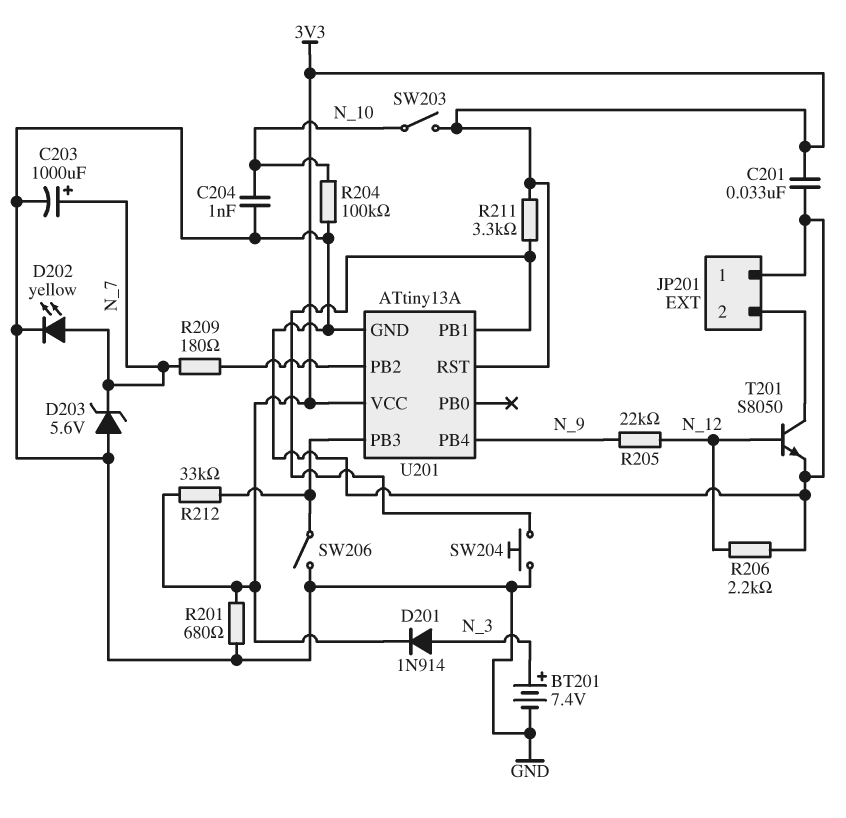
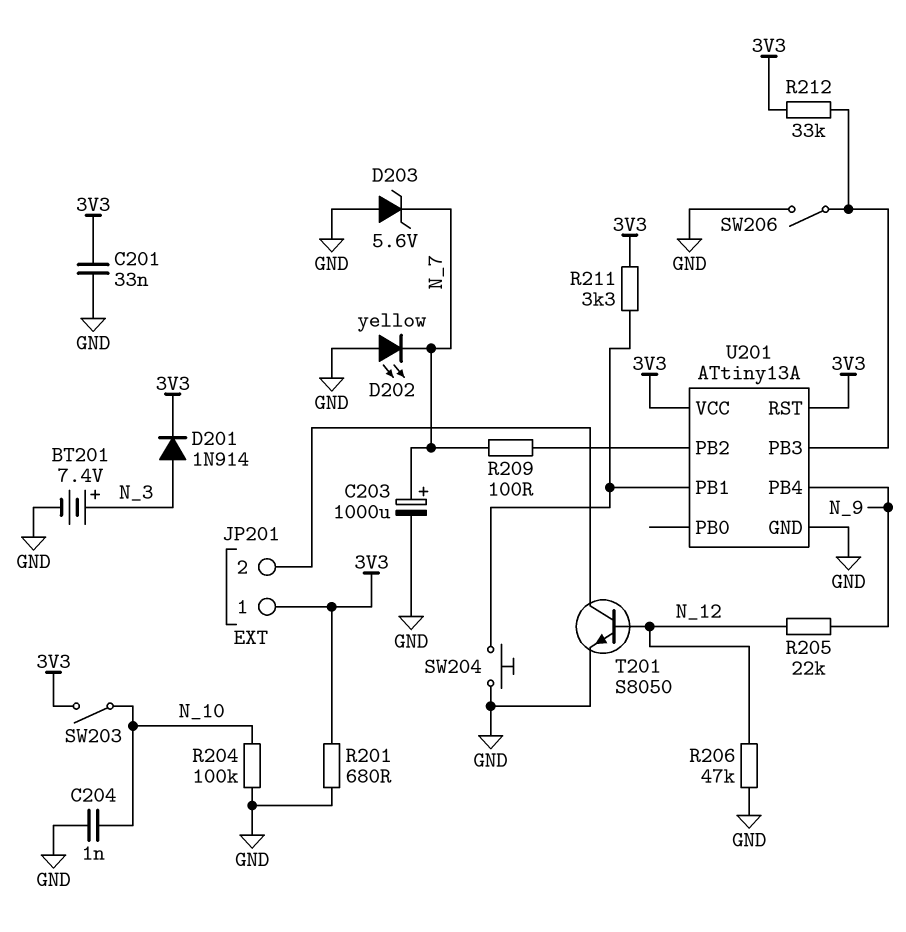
D202: LED yellow (A N_7, K GND) -> LED yellow (A GND, K N_7)
JP201 pin 1: GND -> 3V3
R206: 2.2k (GND, N_12) -> 47k (GND, N_12)
R209: 180 (N_7, U201/PB2) -> 100 (N_7, U201/PB2)

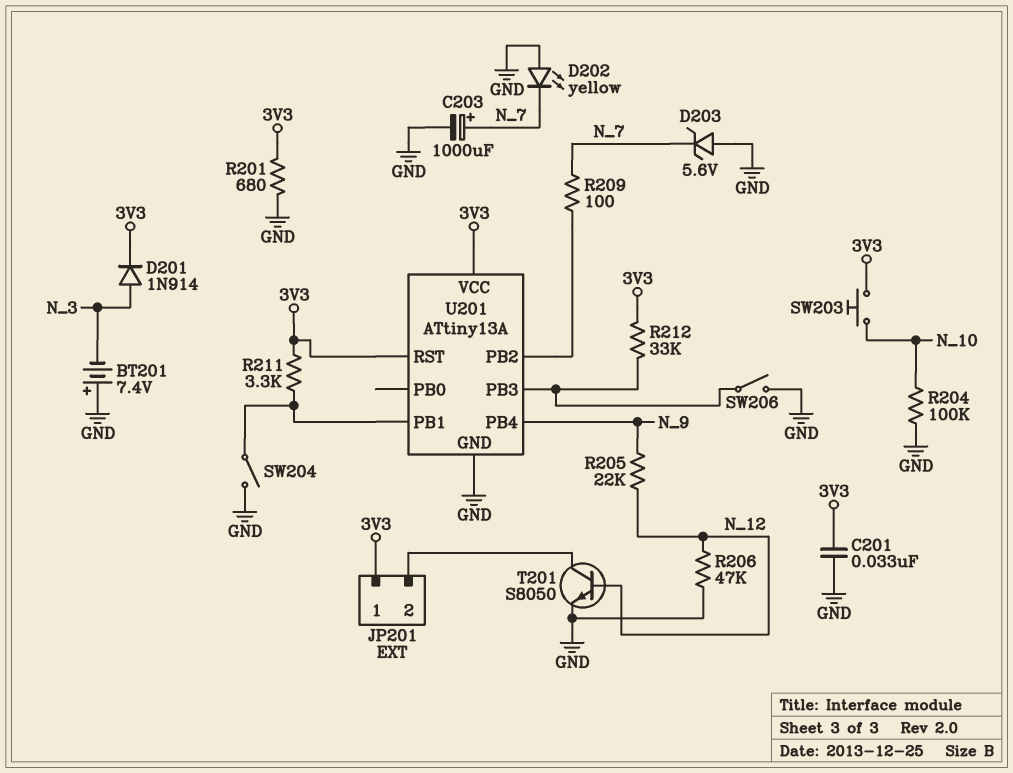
BT201: 7.4V (plus N_3, minus GND) -> 7.4V (plus GND, minus N_3)
C204: 1nF (GND, N_10) -> none
SW203: switch (3V3, N_10) -> button (3V3, N_10)
SW204: button (GND, U201/PB1) -> switch (GND, U201/PB1)

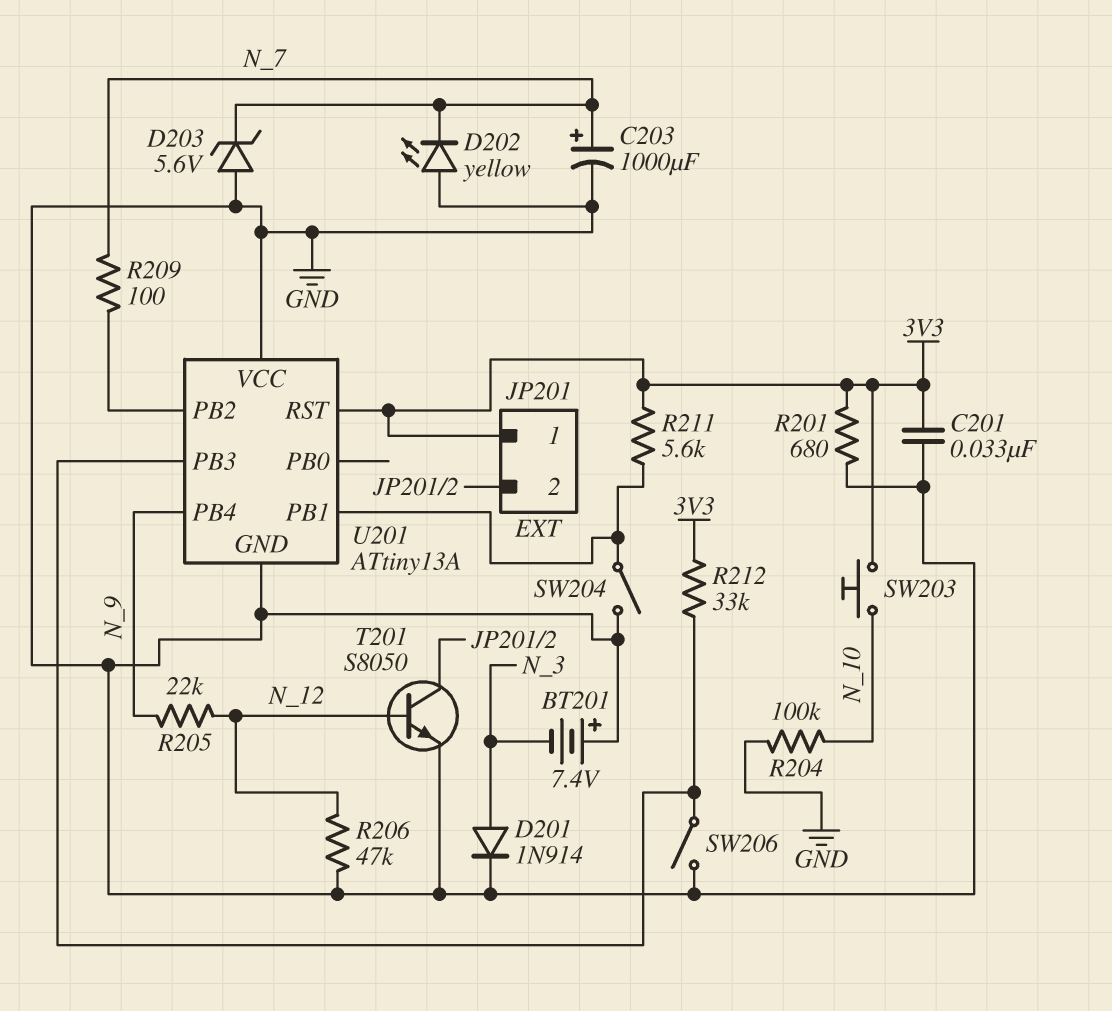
D201: diode 1N914 (A N_3, K 3V3) -> diode 1N914 (A N_3, K GND)
R211: 3.3k (3V3, U201/PB1) -> 5.6k (3V3, U201/PB1)
U201 pin VCC: 3V3 -> GND

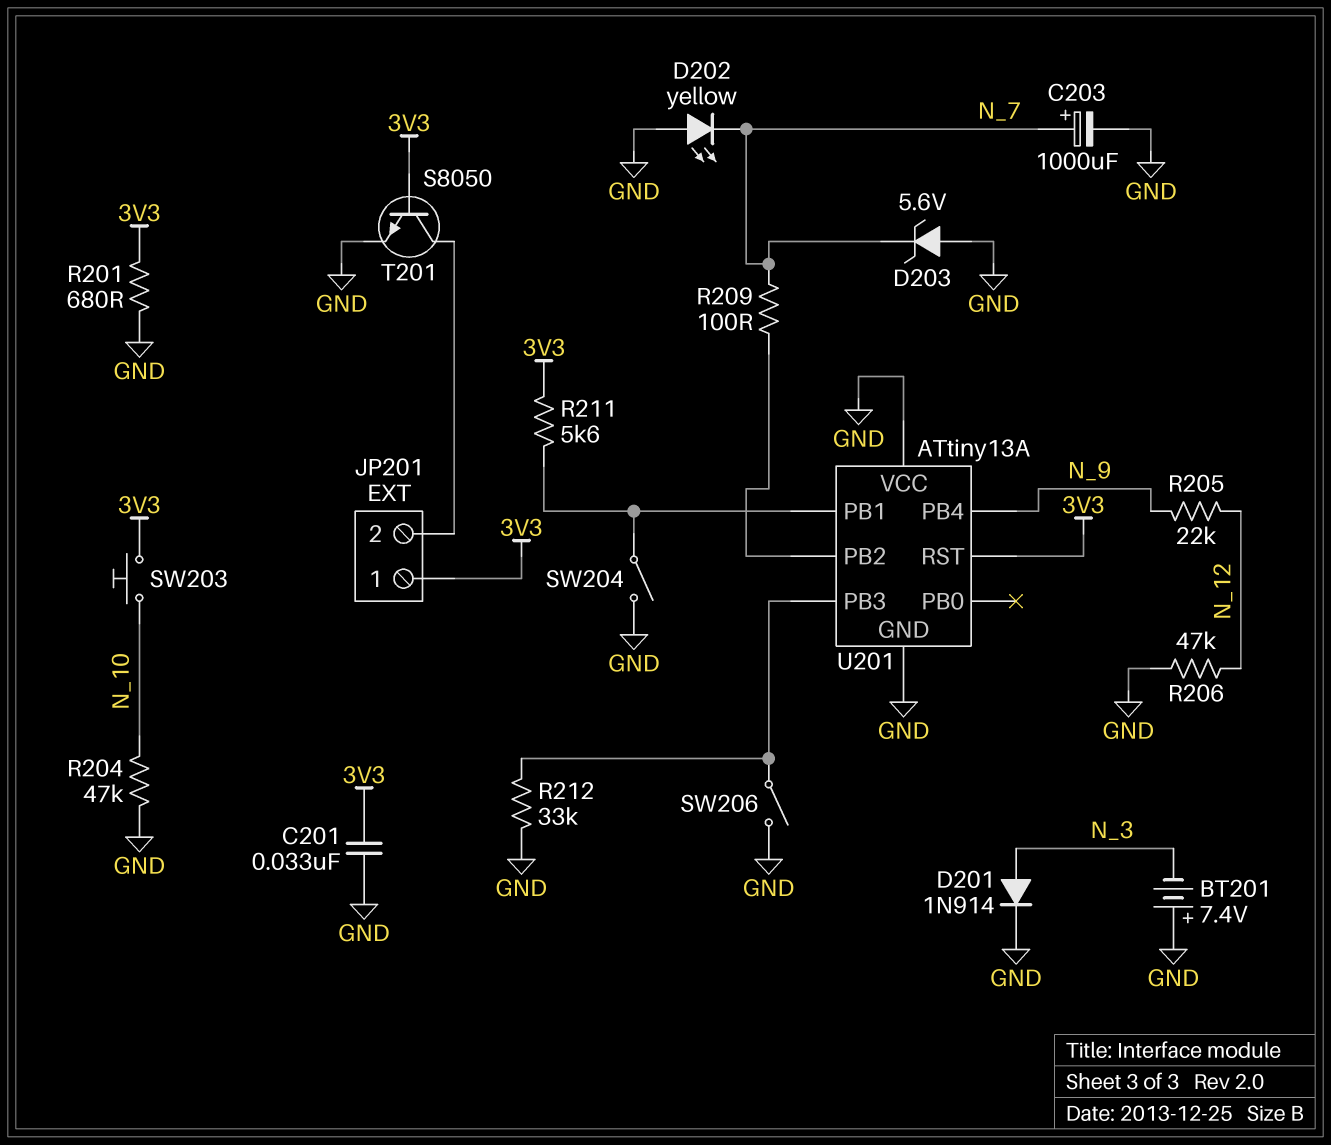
R204: 100k (GND, N_10) -> 47k (GND, N_10)
R212: 33k (3V3, U201/PB3) -> 33k (GND, U201/PB3)
T201: NPN S8050 (B N_12, C JP201/2, E GND) -> NPN S8050 (B 3V3, C JP201/2, E GND)

